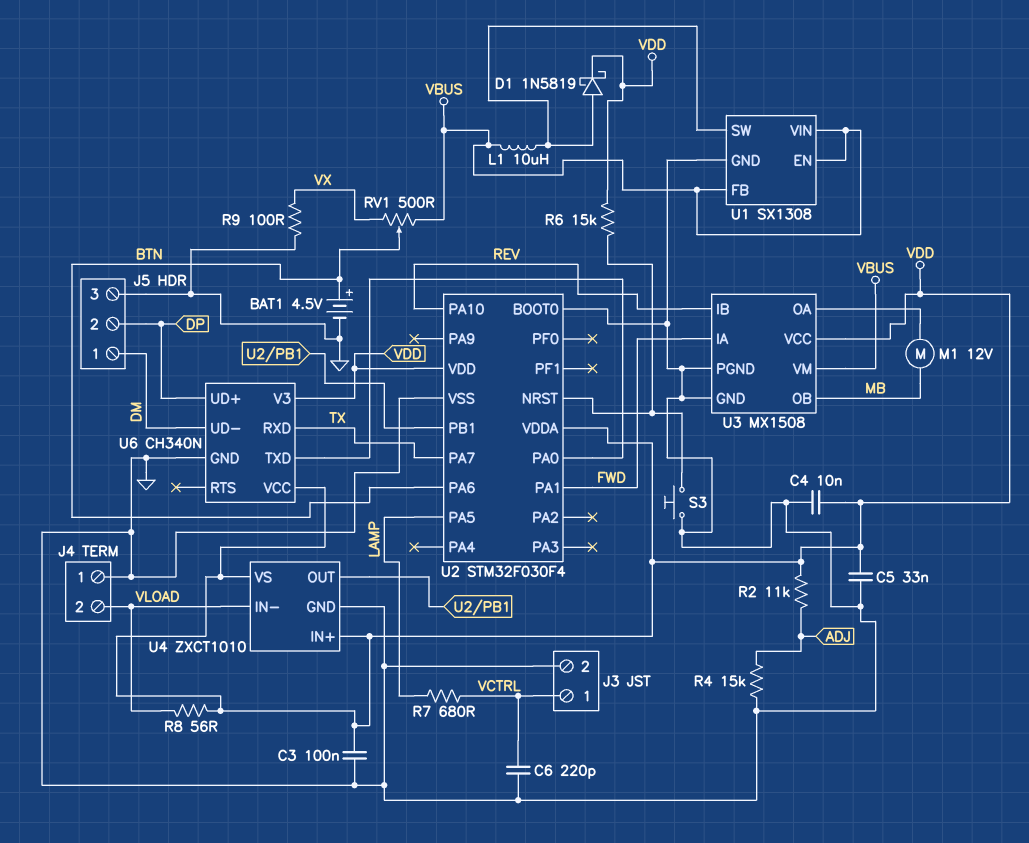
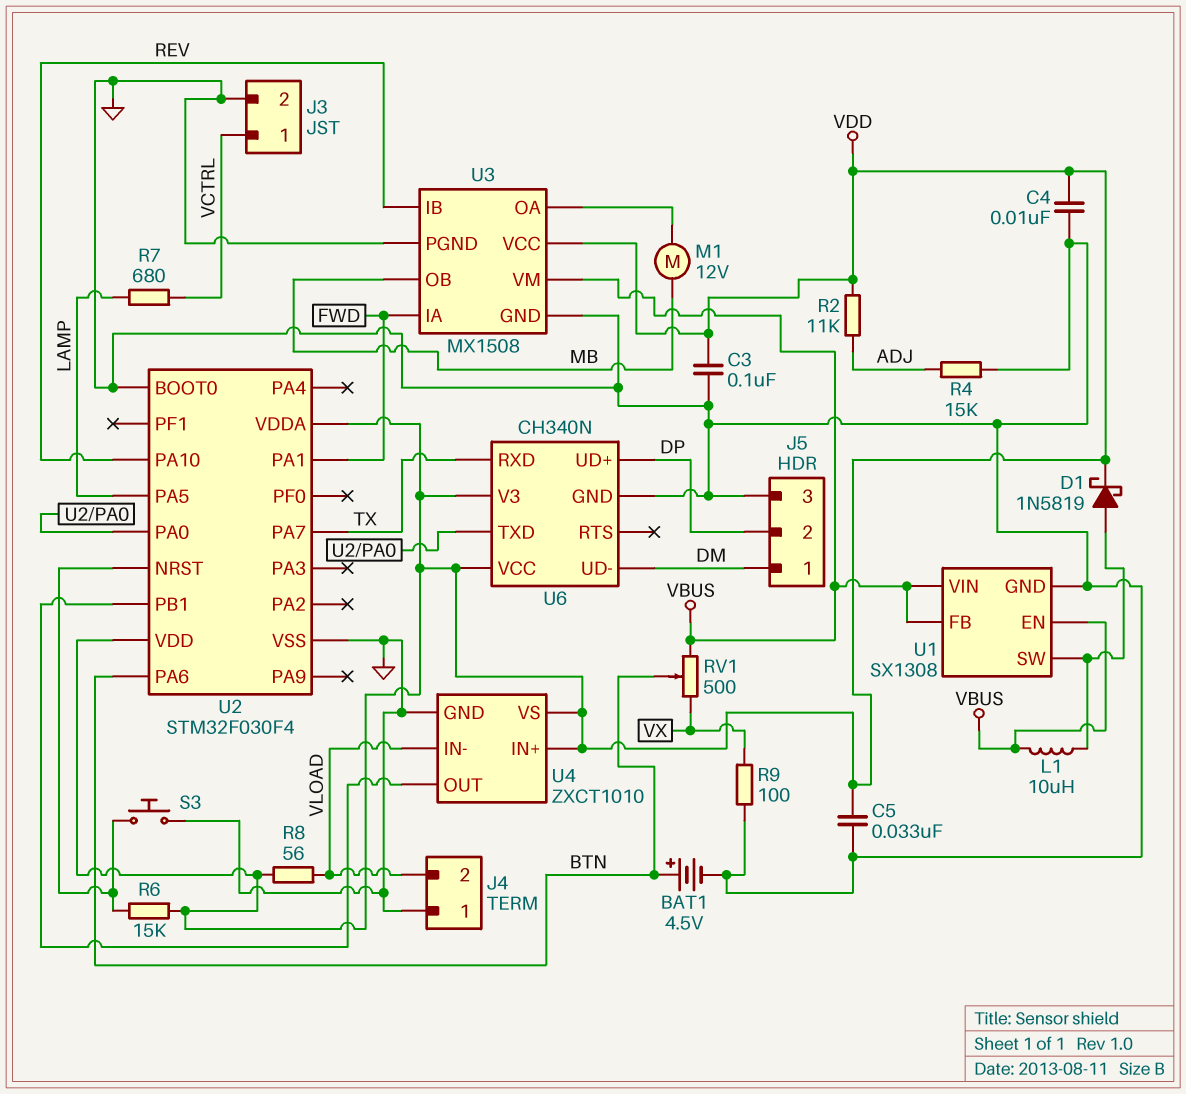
C6: 220pF (GND, VCTRL) -> none

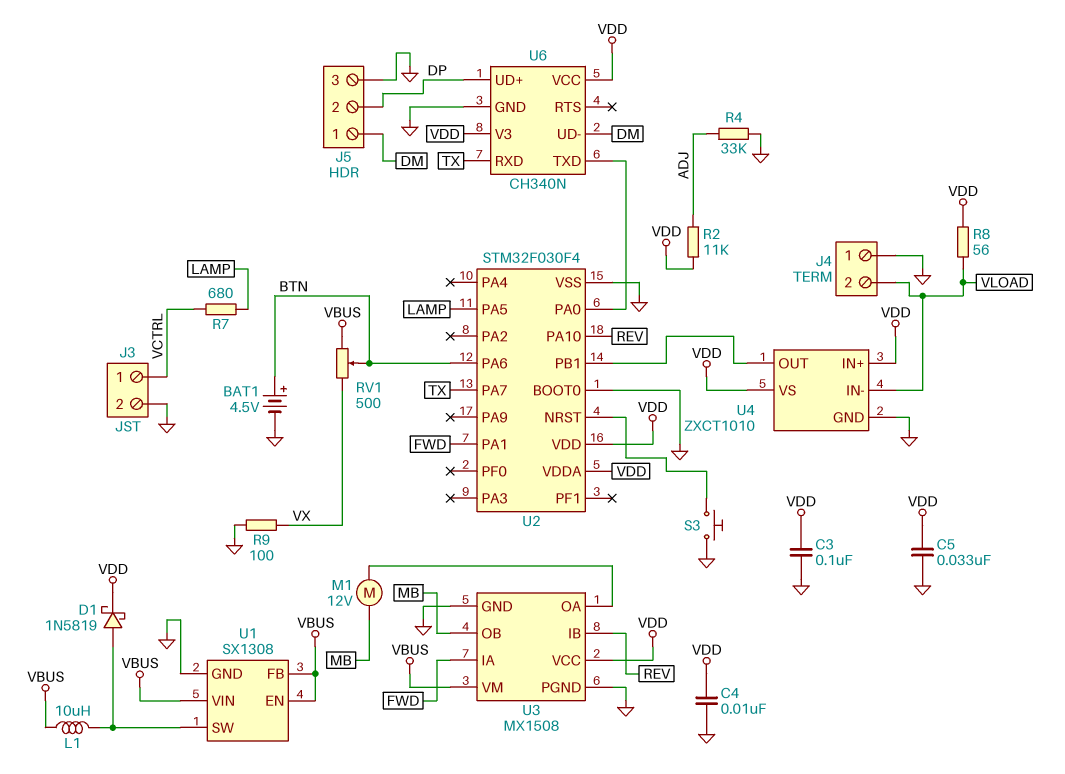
R4: 15k (ADJ, GND) -> 33k (ADJ, GND)
R6: 15k (U2/NRST, VDD) -> none

